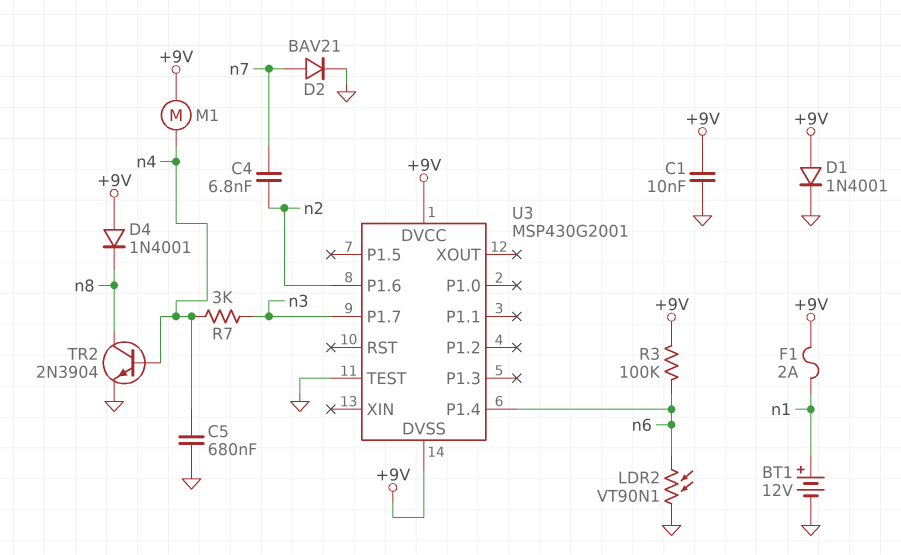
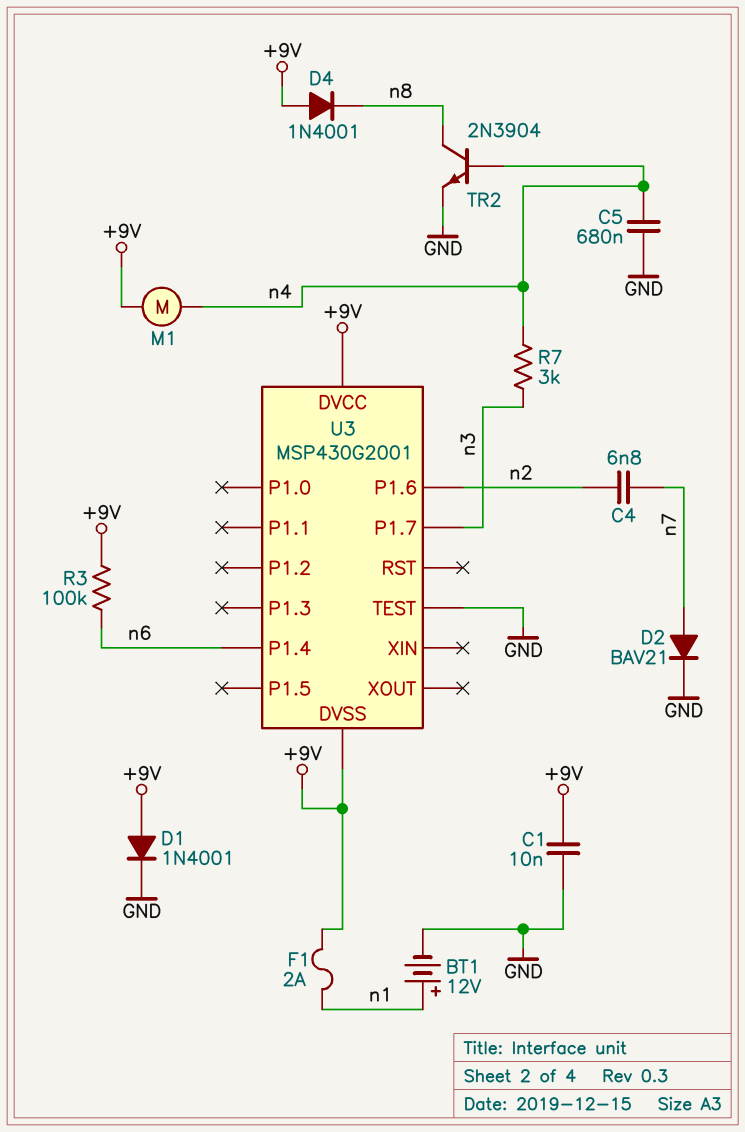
LDR2: VT90N1 (GND, n6) -> none

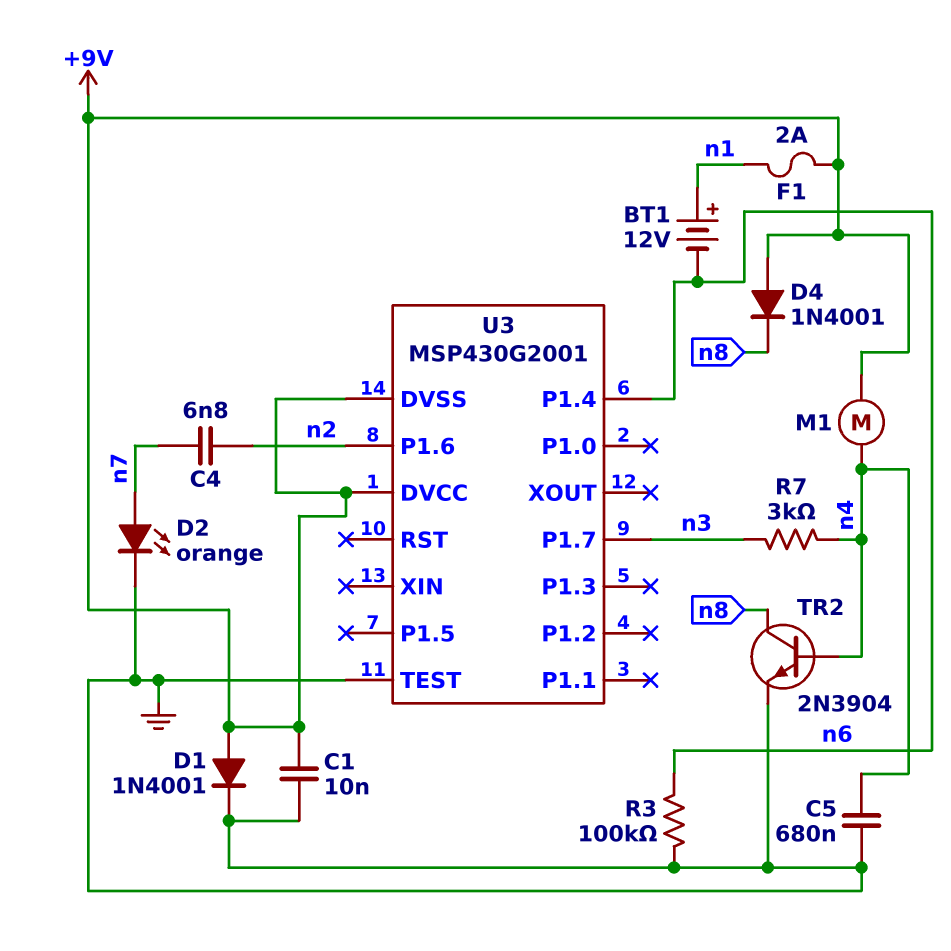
BT1: 12V (plus n1, minus GND) -> 12V (plus n1, minus n6)
D2: diode BAV21 (A n7, K GND) -> LED orange (A n7, K GND)
R3: 100k (+9V, n6) -> 100k (GND, n6)

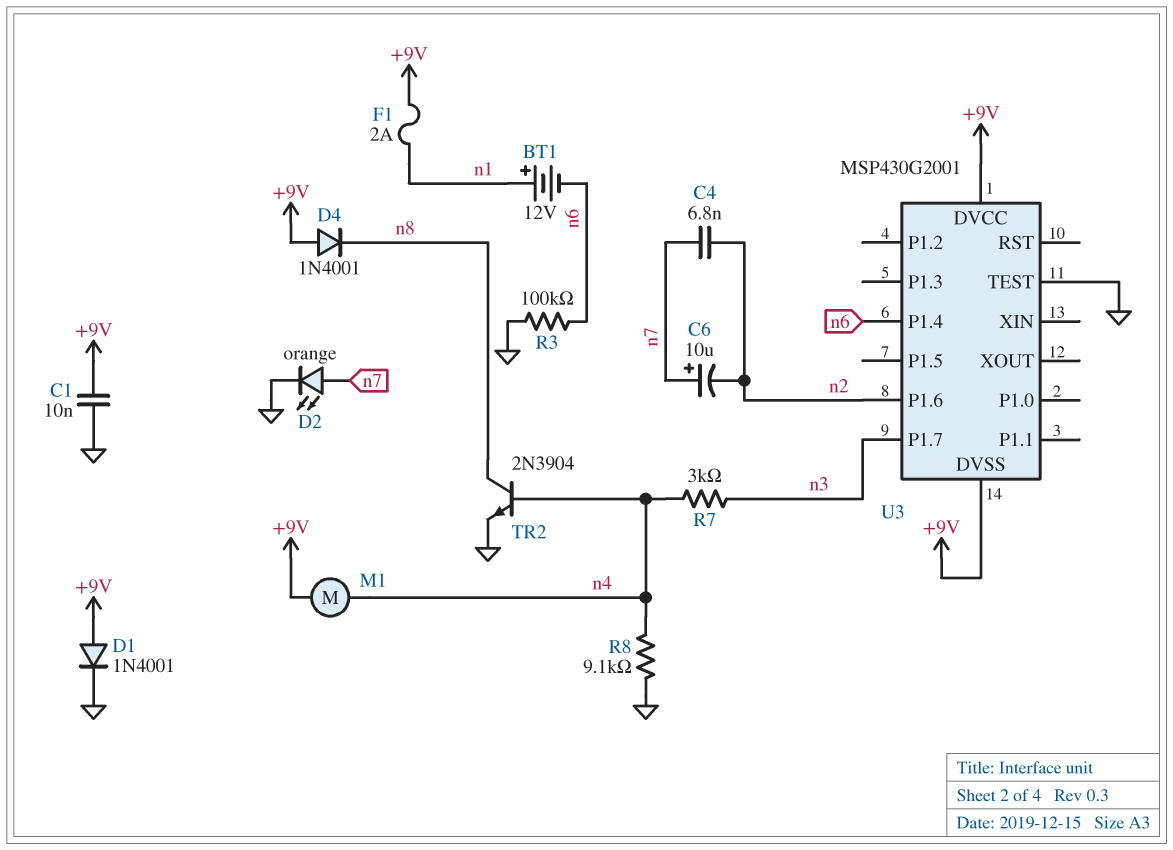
C5: 680nF (GND, n4) -> none
C6: none -> 10uF (plus n7, minus n2)
R8: none -> 9.1k (GND, n4)

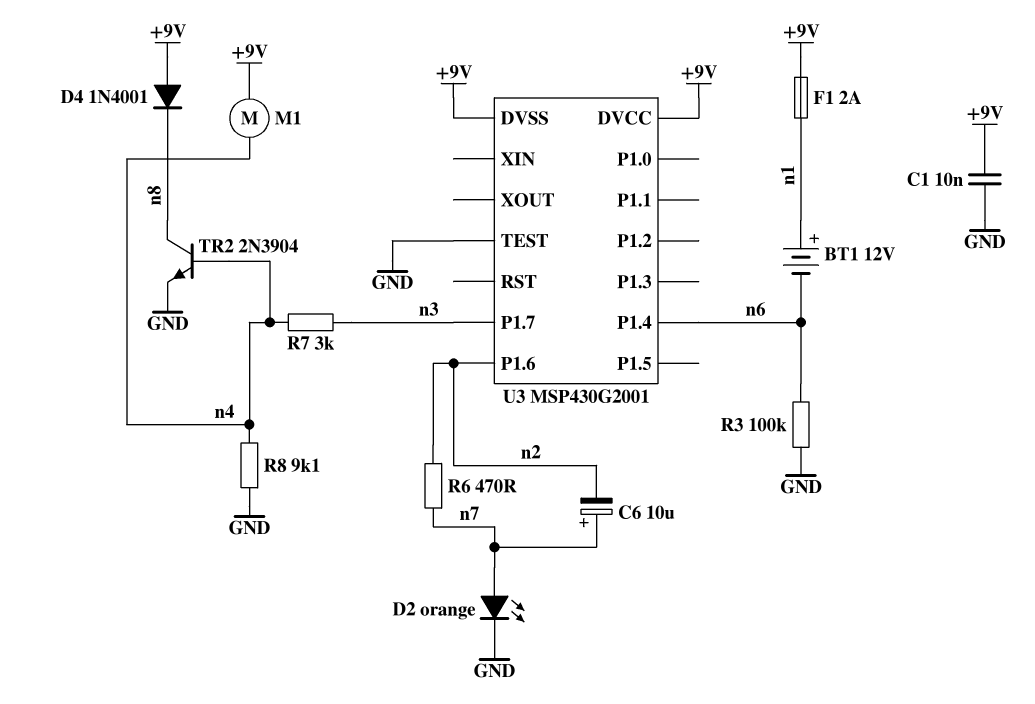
C4: 6.8nF (n2, n7) -> none
D1: diode 1N4001 (A +9V, K GND) -> none
R6: none -> 470 (n2, n7)

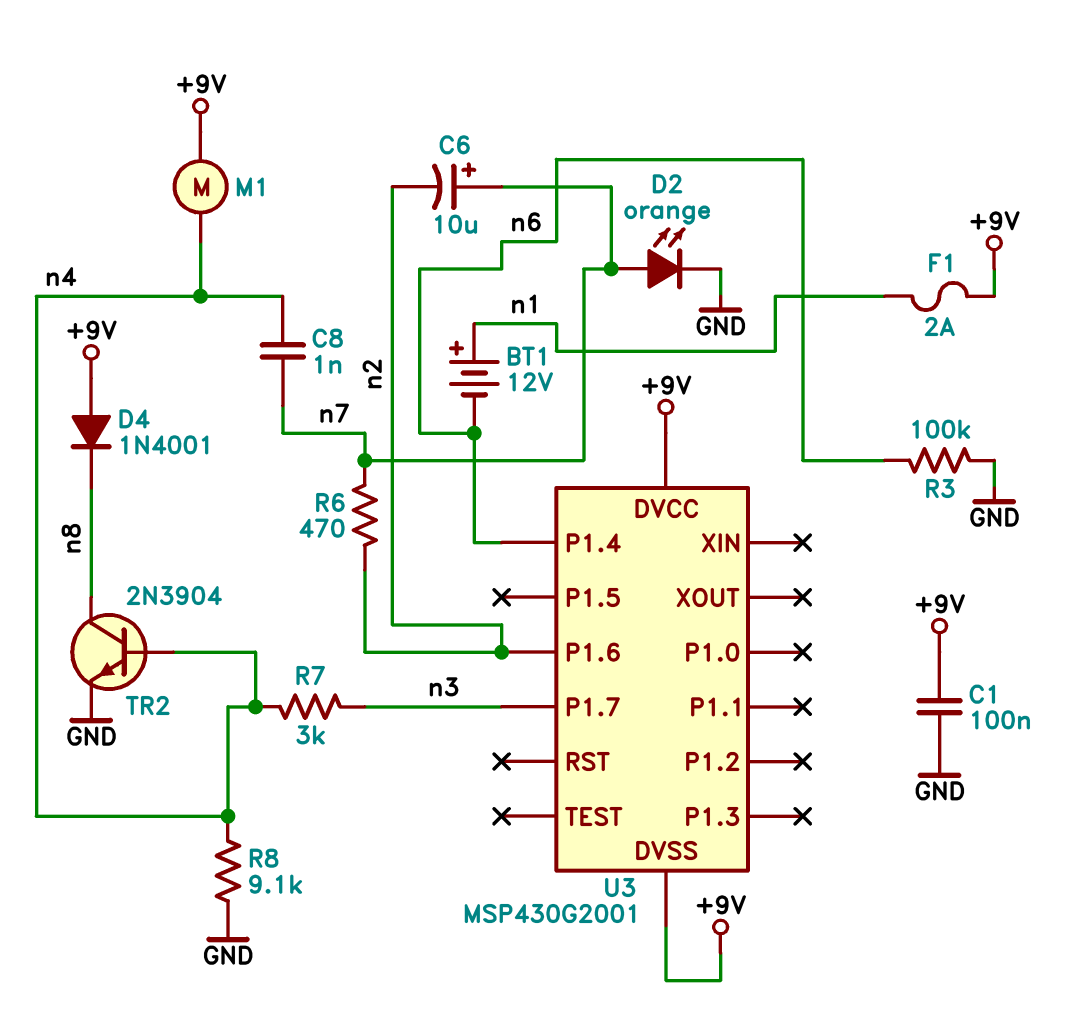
C1: 10nF (+9V, GND) -> 100nF (+9V, GND)
C8: none -> 1nF (n4, n7)
U3 pin TEST: GND -> none

